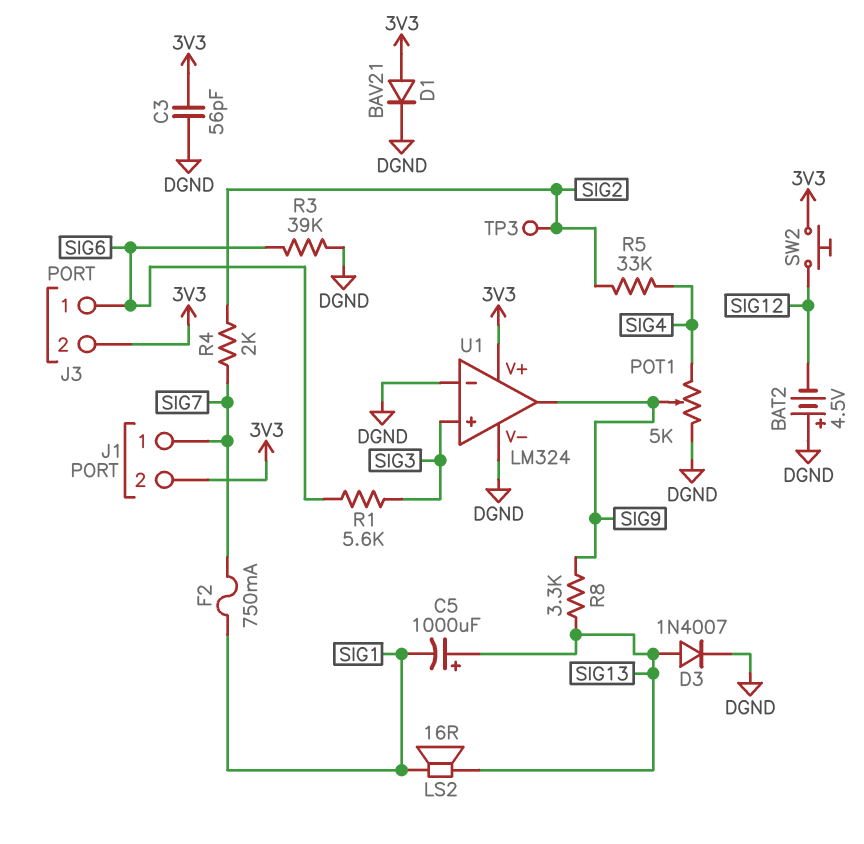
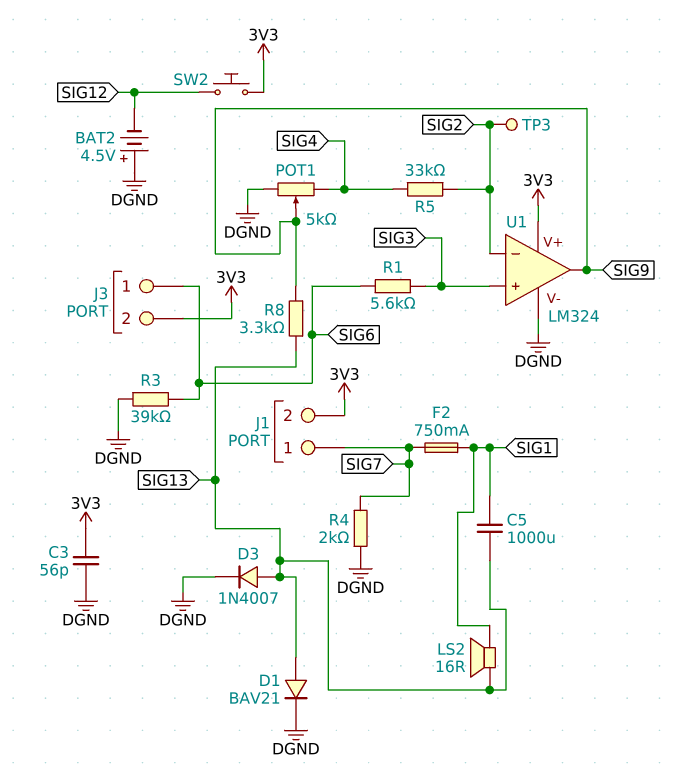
C5: 1000uF (plus SIG13, minus SIG1) -> 1000uF (SIG1, SIG13)
D1: diode BAV21 (A 3V3, K DGND) -> diode BAV21 (A SIG13, K DGND)
R4: 2k (SIG2, SIG7) -> 2k (DGND, SIG7)
U1 pin in-: DGND -> SIG2

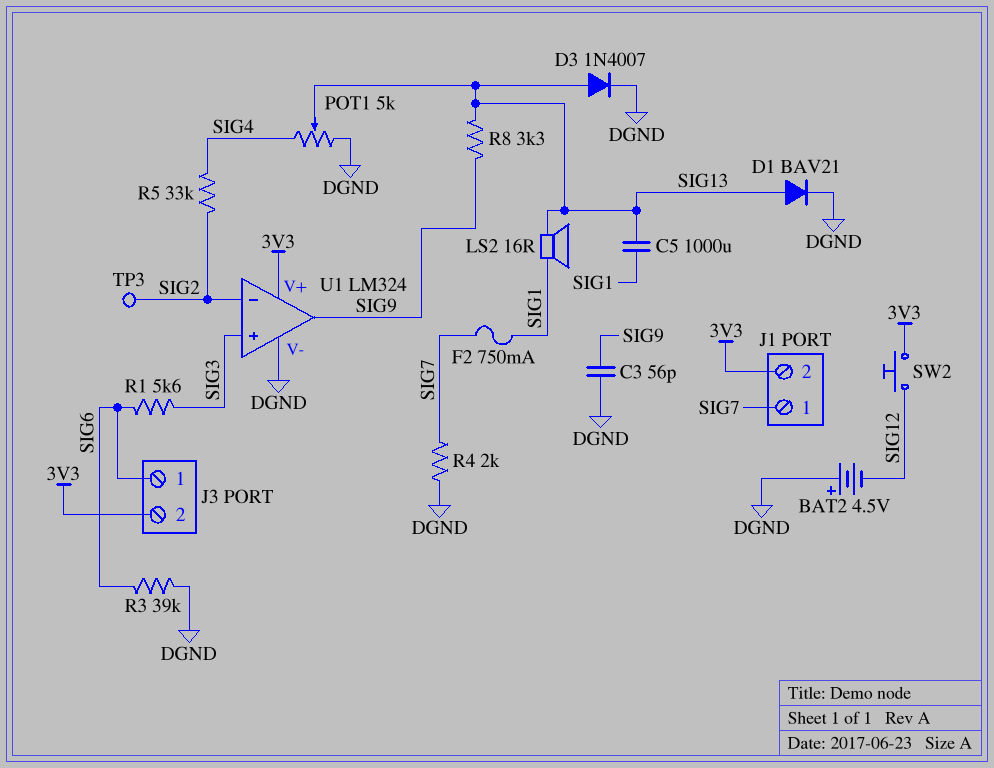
C3: 56pF (3V3, DGND) -> 56pF (DGND, SIG9)
POT1: 5k (DGND, SIG4, wiper SIG9) -> 5k (DGND, SIG4, wiper SIG13)

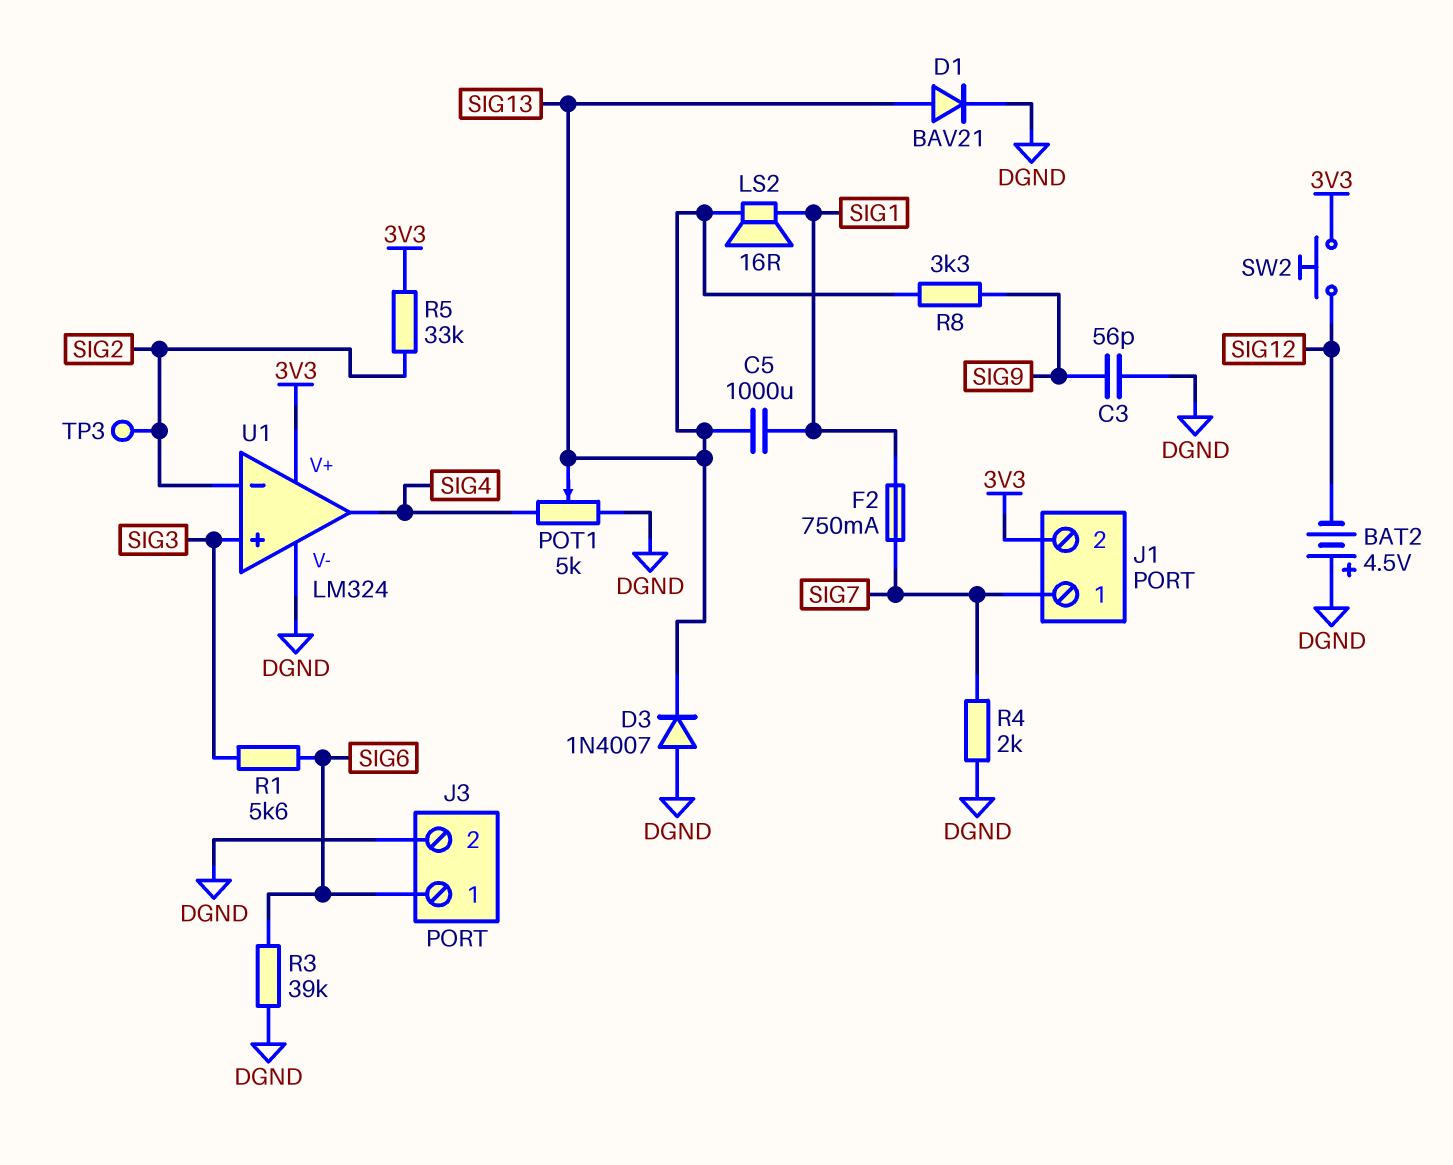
D3: diode 1N4007 (A SIG13, K DGND) -> diode 1N4007 (A DGND, K SIG13)
J3 pin 2: 3V3 -> DGND
R5: 33k (SIG2, SIG4) -> 33k (3V3, SIG2)
U1 pin out: SIG9 -> SIG4

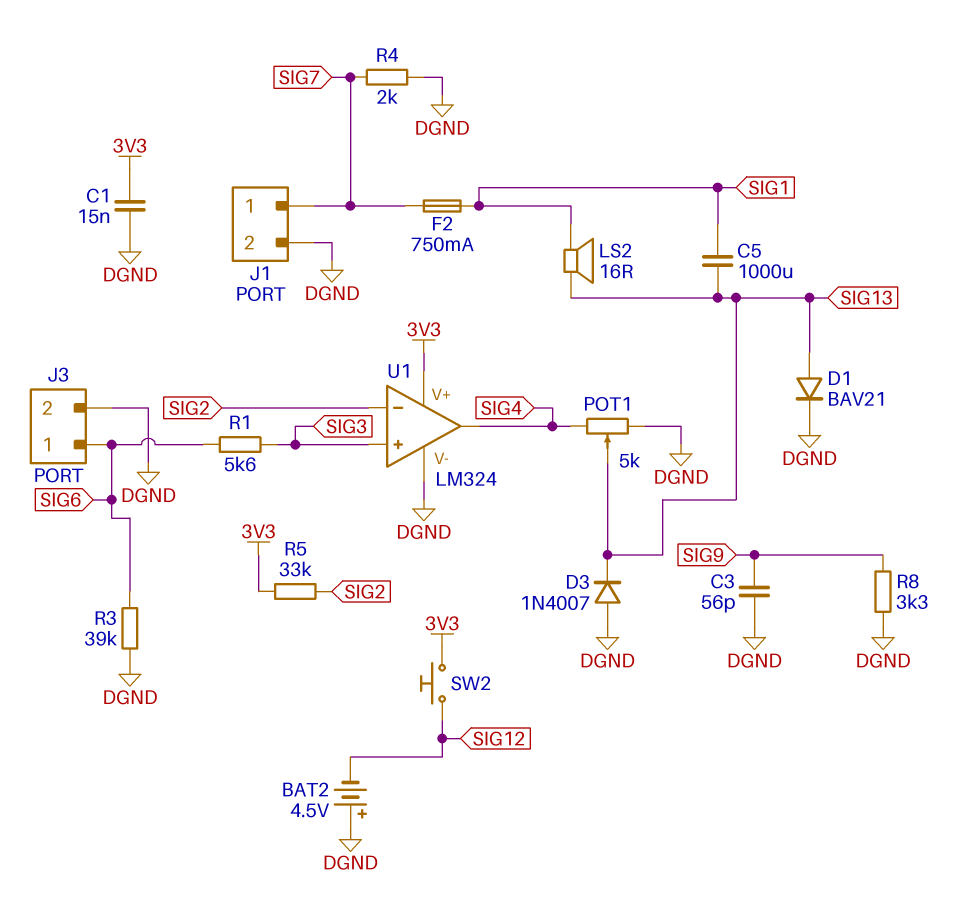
C1: none -> 15nF (3V3, DGND)
J1 pin 2: 3V3 -> DGND
R8: 3.3k (SIG9, SIG13) -> 3.3k (DGND, SIG9)
TP3: test point (SIG2) -> none

